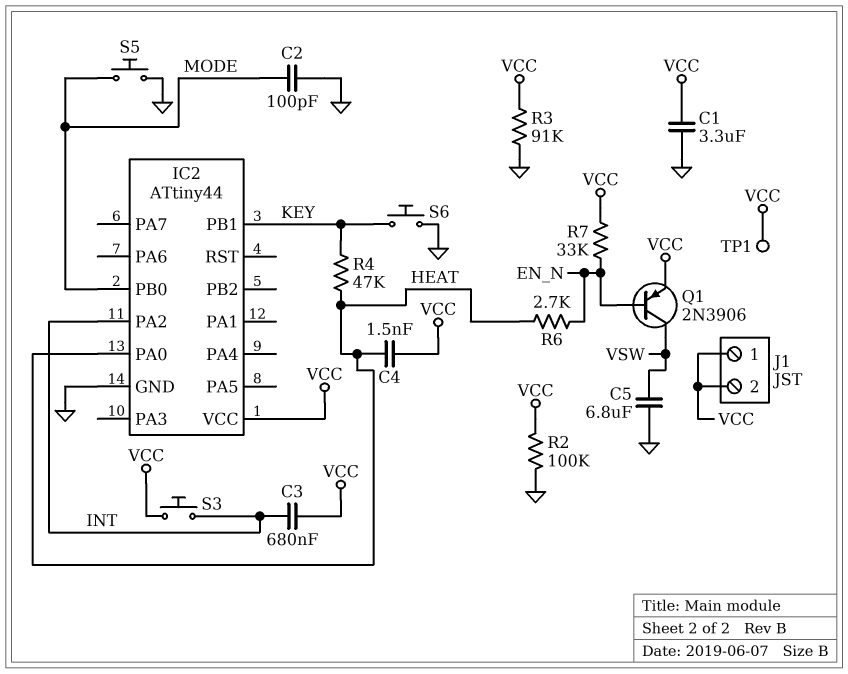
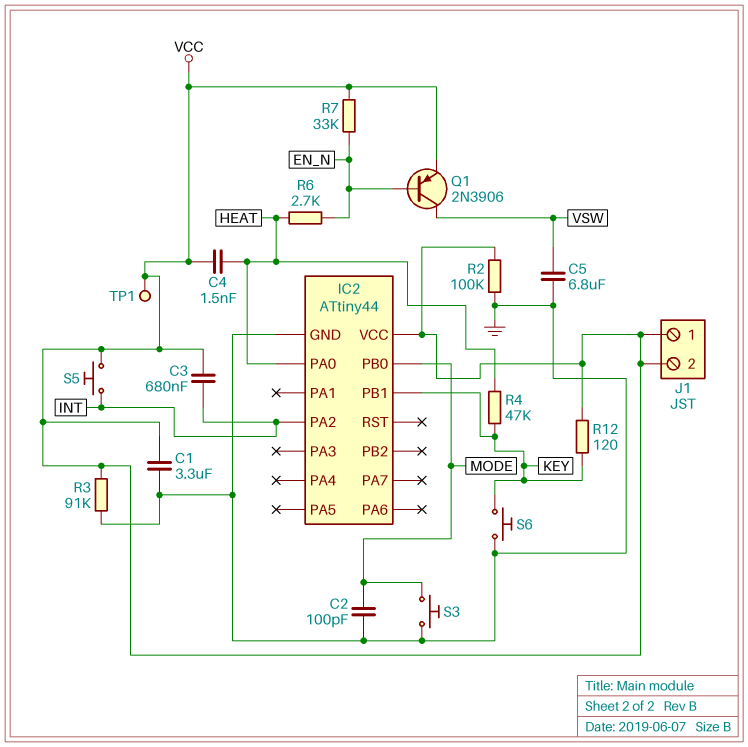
R12: none -> 120 (KEY, VCC)
S3: button (INT, VCC) -> button (GND, MODE)
S5: button (GND, MODE) -> button (INT, VCC)

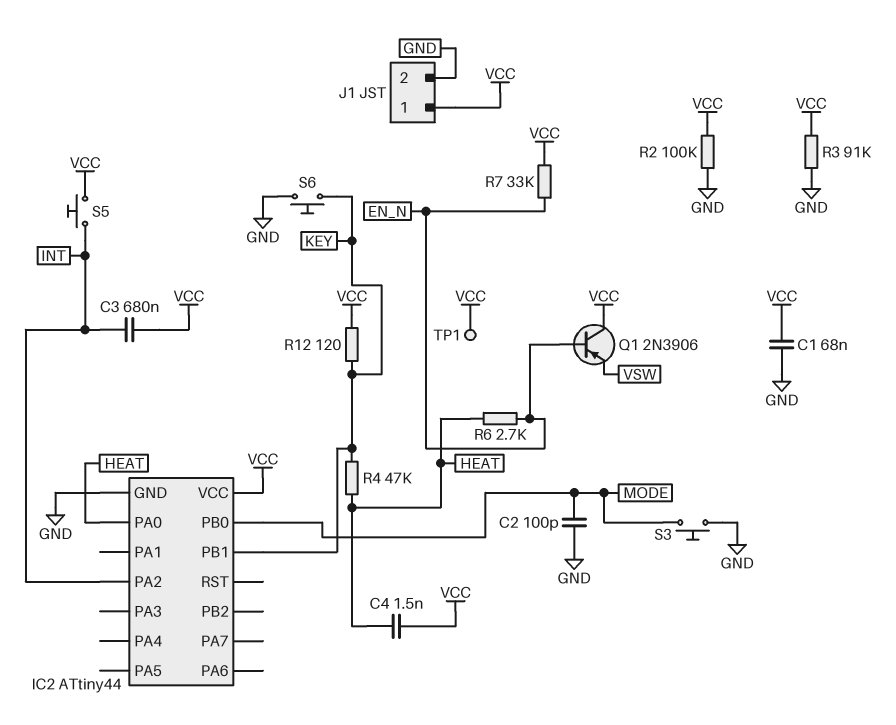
C1: 3.3uF (GND, VCC) -> 68nF (GND, VCC)
C5: 6.8uF (GND, VSW) -> none
J1 pin 2: VCC -> GND
Q1: PNP 2N3906 (B EN_N, C VSW, E VCC) -> PNP 2N3906 (B EN_N, C VCC, E VSW)

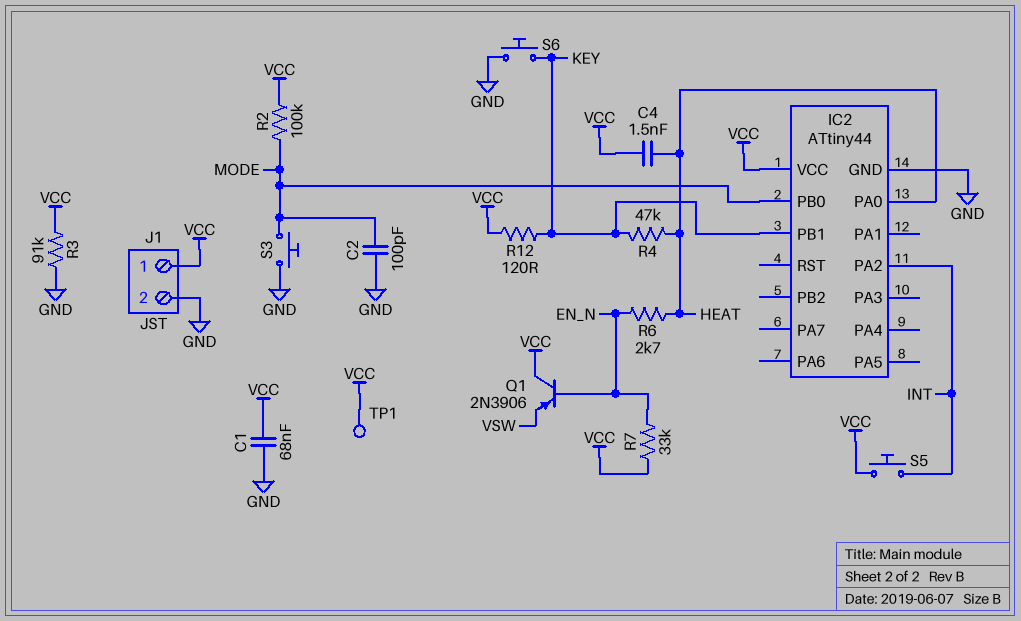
C3: 680nF (INT, VCC) -> none
R2: 100k (GND, VCC) -> 100k (MODE, VCC)

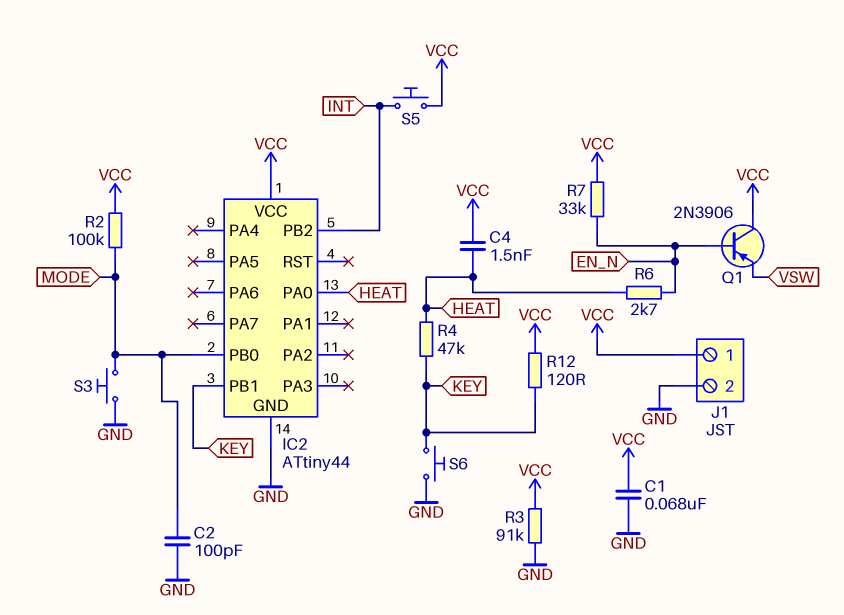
IC2 pin PA2: INT -> none
IC2 pin PB2: none -> INT
TP1: test point (VCC) -> none

